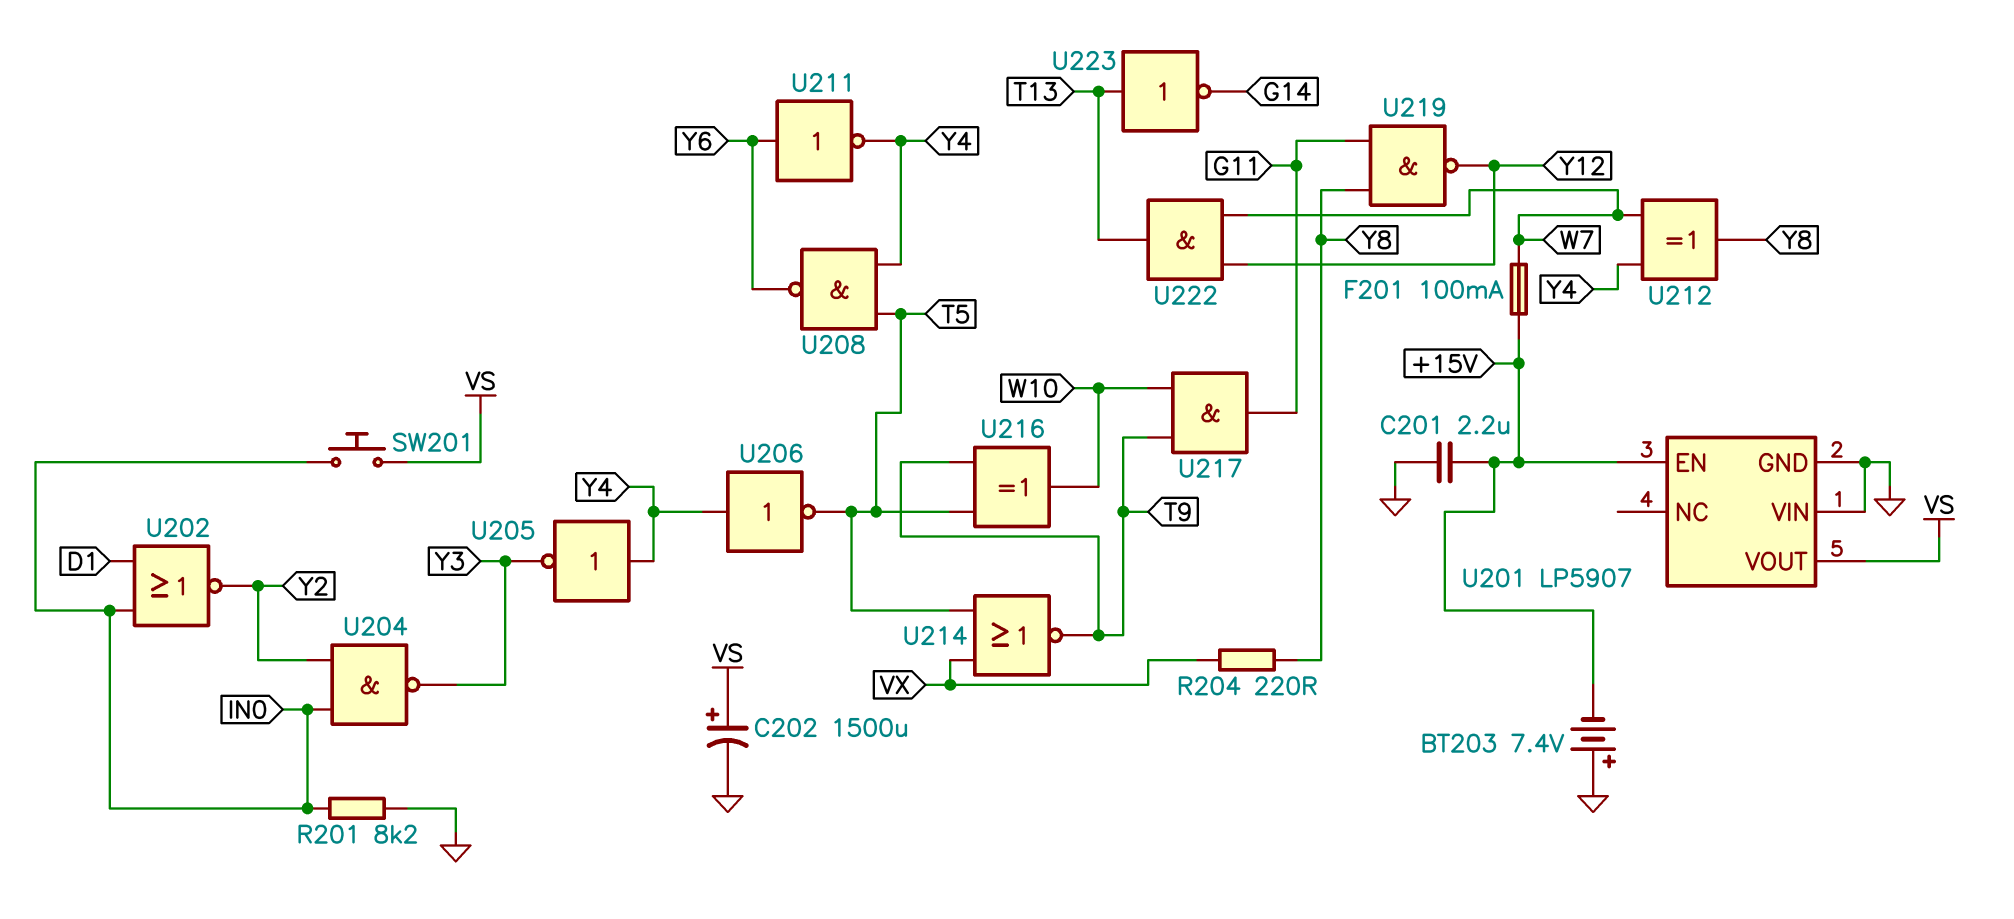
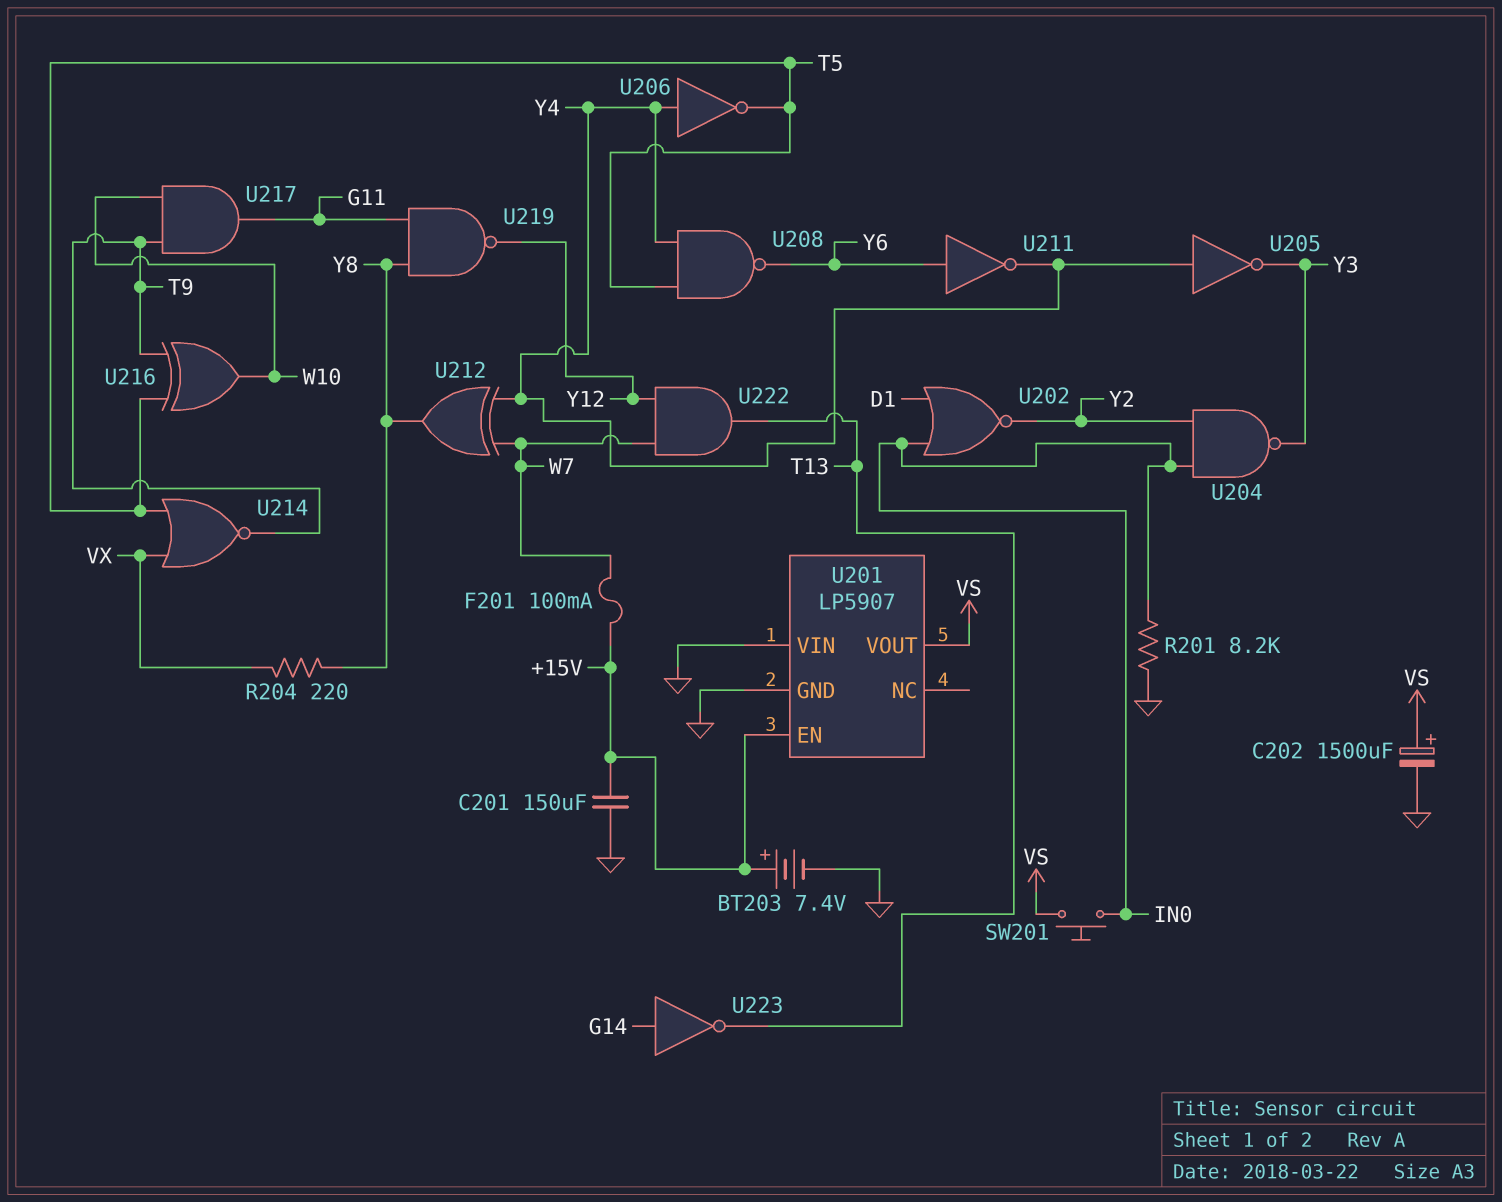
BT203: 7.4V (plus GND, minus +15V) -> 7.4V (plus +15V, minus GND)
C201: 2.2uF (+15V, GND) -> 150uF (+15V, GND)
U223: NOT (in T13, out G14) -> NOT (in G14, out T13)

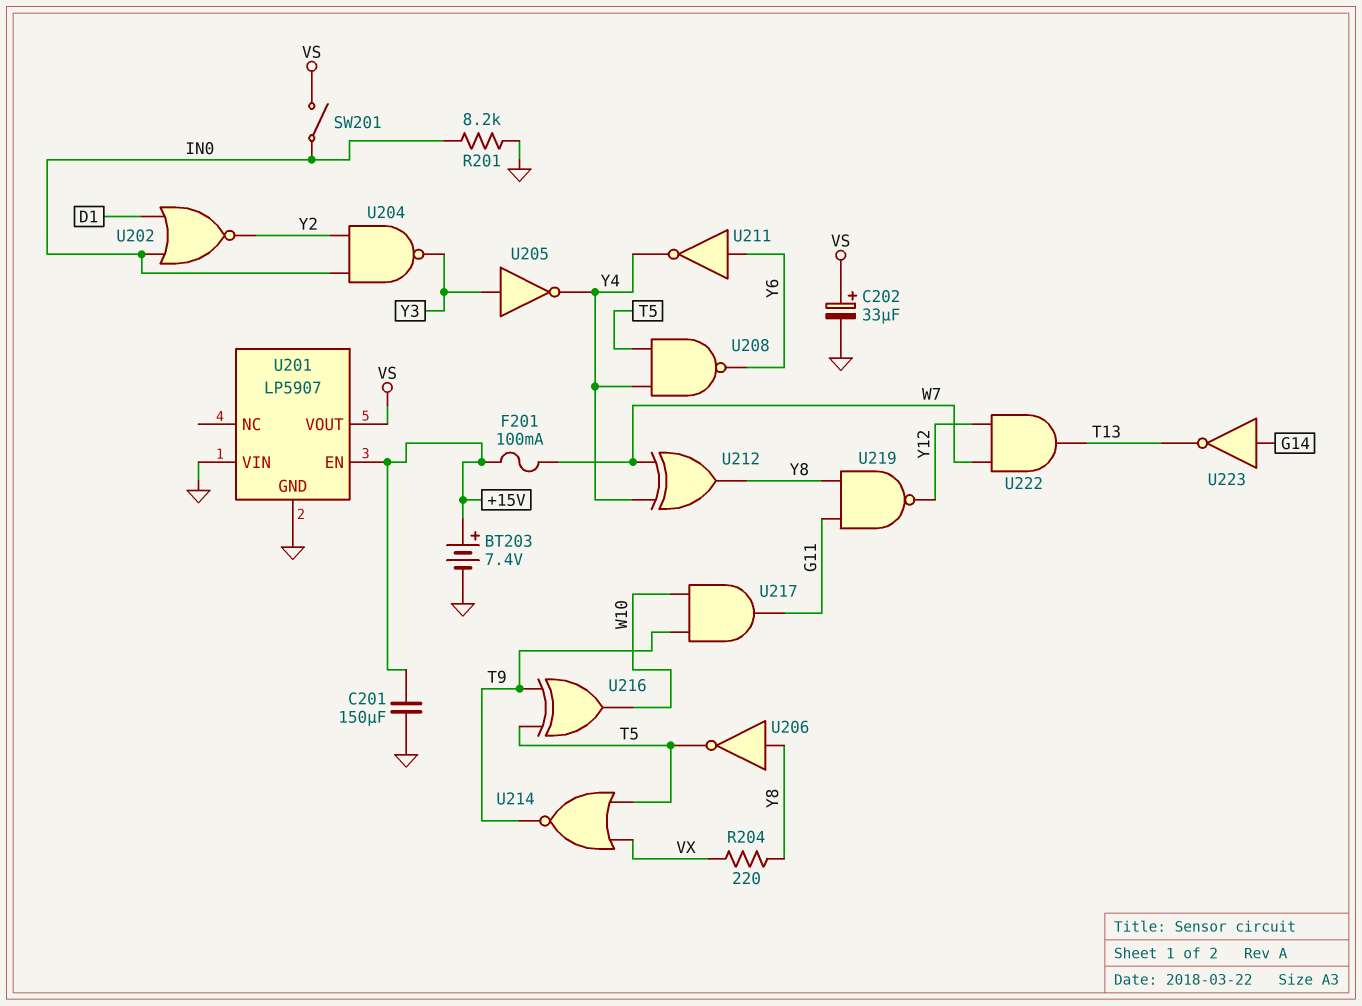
C202: 1500uF (plus VS, minus GND) -> 33uF (plus VS, minus GND)
SW201: button (IN0, VS) -> switch (IN0, VS)
U205: NOT (in Y4, out Y3) -> NOT (in Y3, out Y4)
U206: NOT (in Y4, out T5) -> NOT (in Y8, out T5)

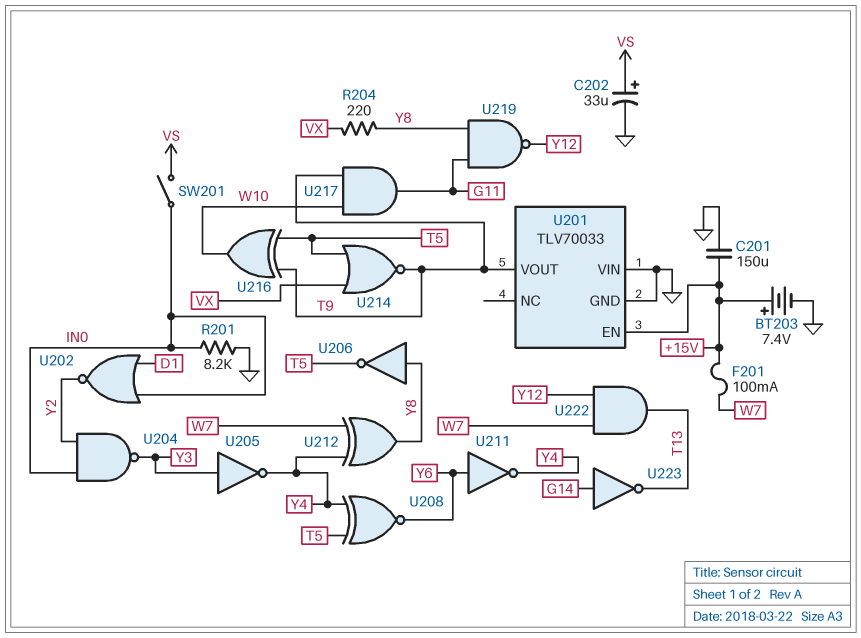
U201: LP5907 -> TLV70033
U201 pin VOUT: VS -> T9
U208: NAND (in T5, in Y4, out Y6) -> XNOR (in T5, in Y4, out Y6)

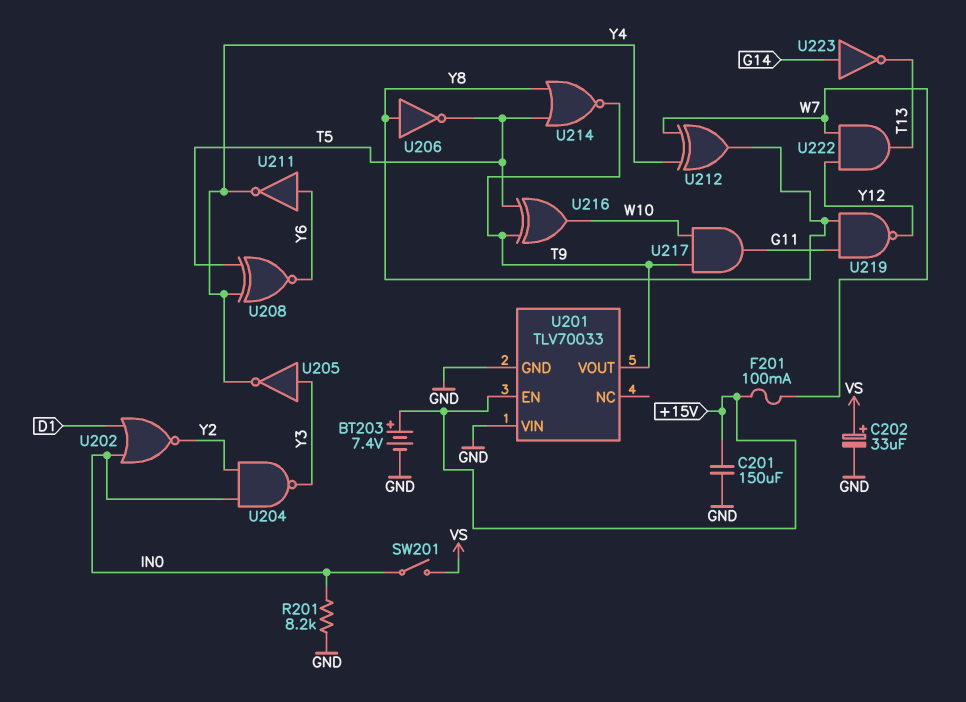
R204: 220 (VX, Y8) -> none
U214: NOR (in T5, in VX, out T9) -> NOR (in T5, in Y8, out T9)

